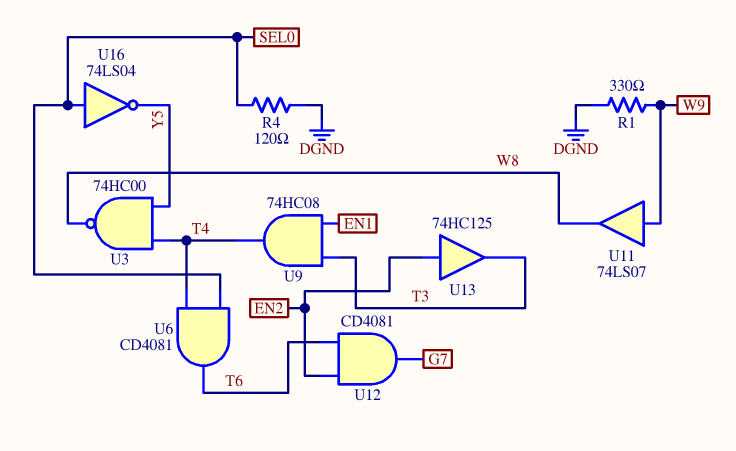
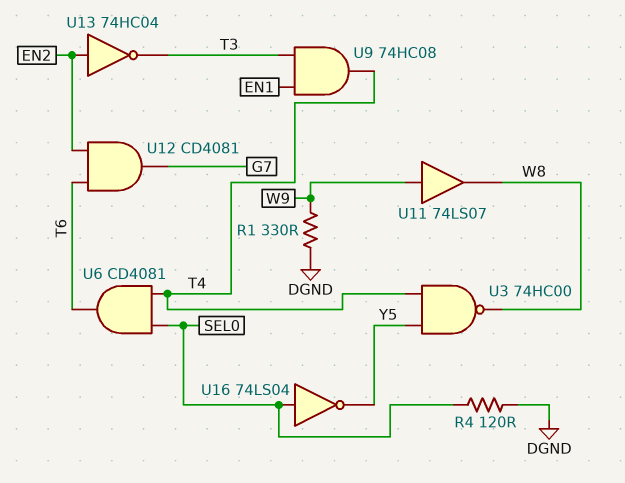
U13: buffer 74HC125 (in EN2, out T3) -> NOT 74HC04 (in EN2, out T3)

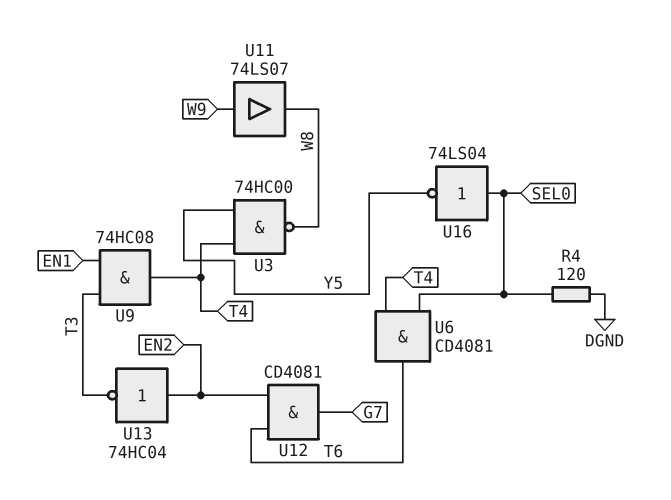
R1: 330 (DGND, W9) -> none

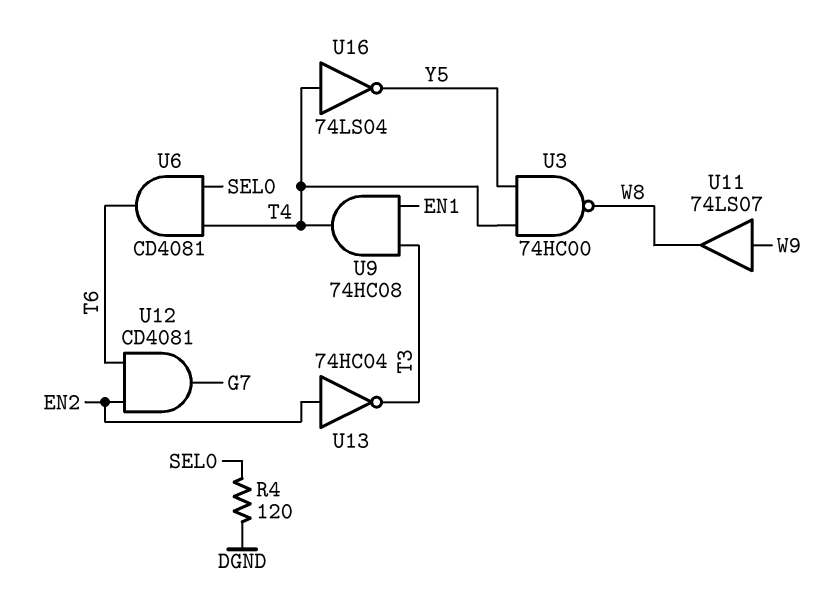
U16: NOT 74LS04 (in SEL0, out Y5) -> NOT 74LS04 (in T4, out Y5)

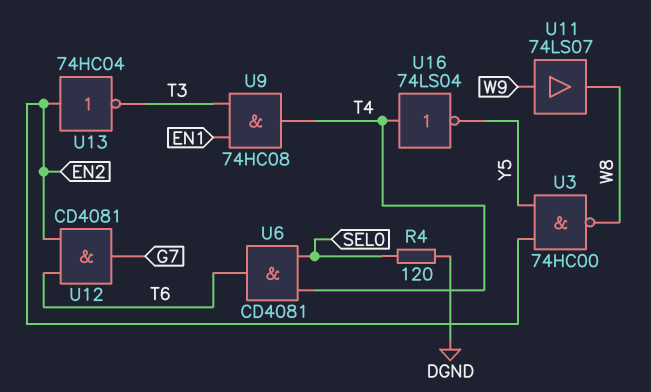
U3: NAND 74HC00 (in T4, in Y5, out W8) -> NAND 74HC00 (in EN2, in Y5, out W8)

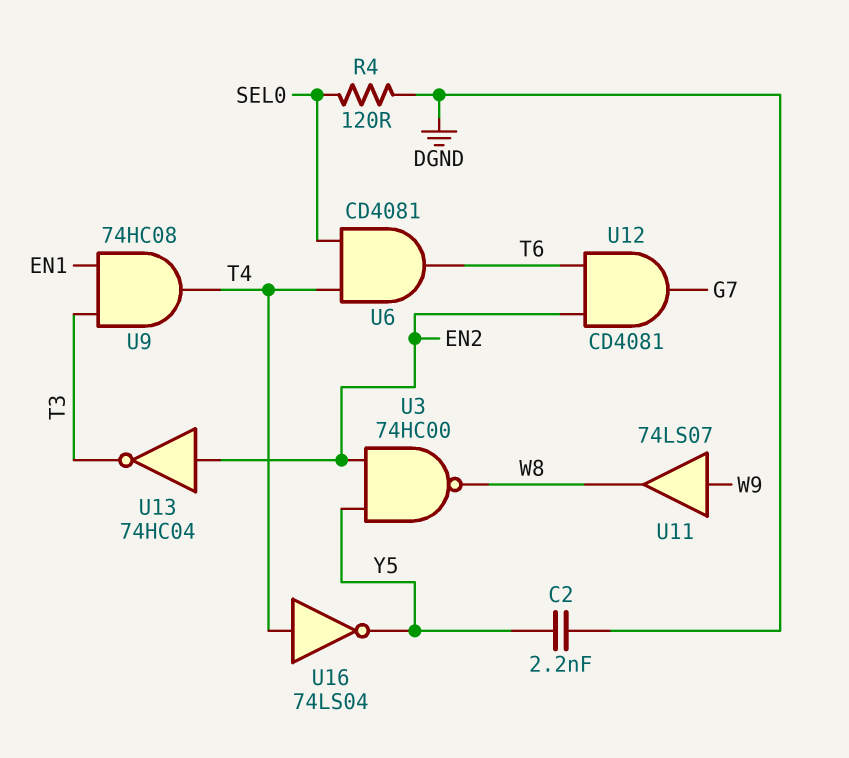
C2: none -> 2.2nF (DGND, Y5)

